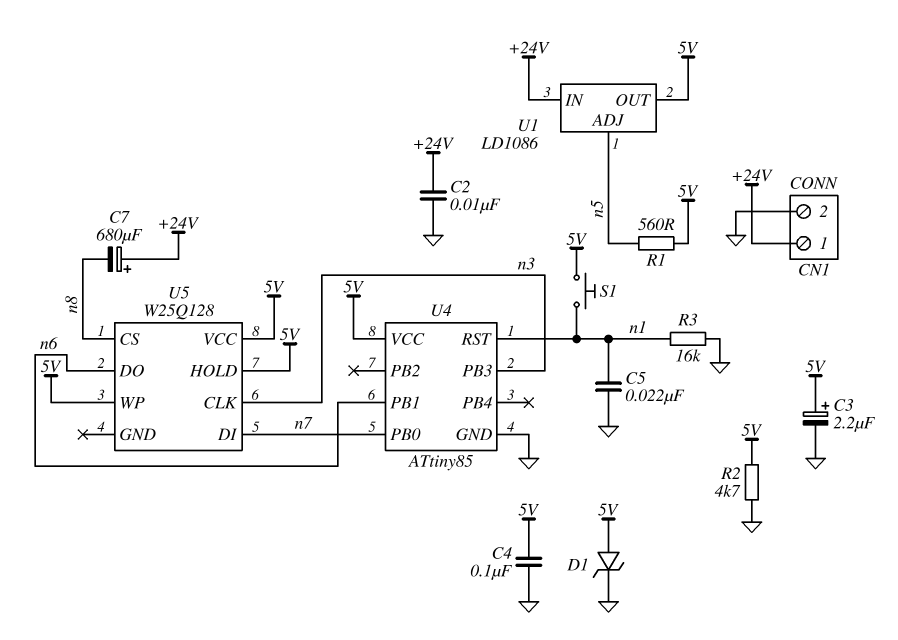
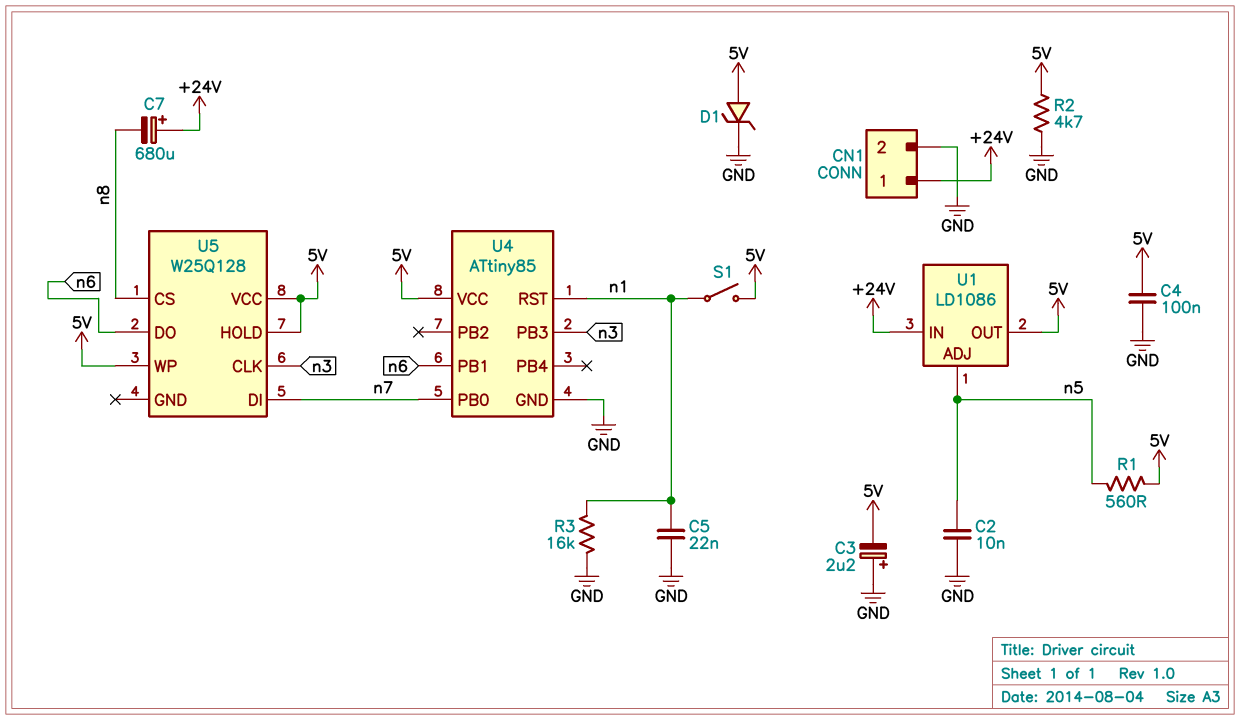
C2: 10nF (+24V, GND) -> 10nF (GND, n5)
C3: 2.2uF (plus 5V, minus GND) -> 2.2uF (plus GND, minus 5V)
S1: button (5V, n1) -> switch (5V, n1)

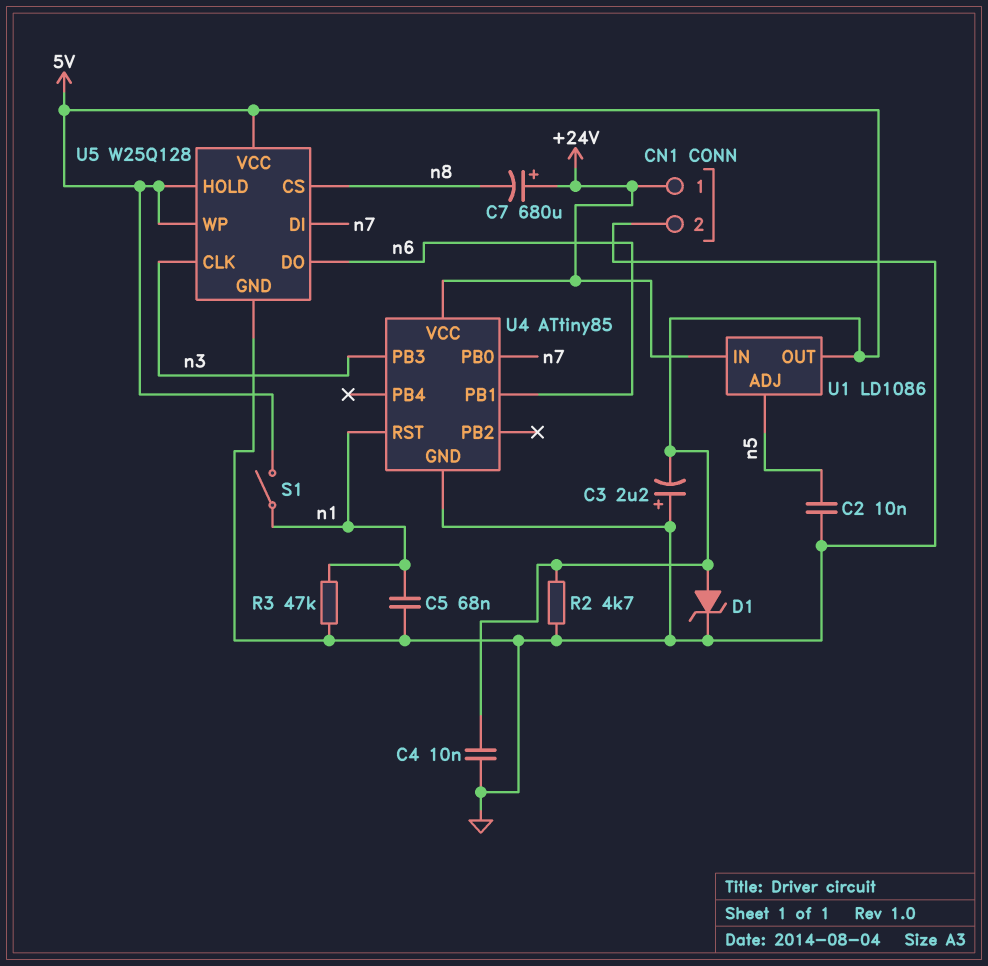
C4: 100nF (5V, GND) -> 10nF (5V, GND)
C5: 22nF (GND, n1) -> 68nF (GND, n1)
R1: 560 (5V, n5) -> none
R3: 16k (GND, n1) -> 47k (GND, n1)
U4 pin VCC: 5V -> +24V
U5 pin GND: none -> GND

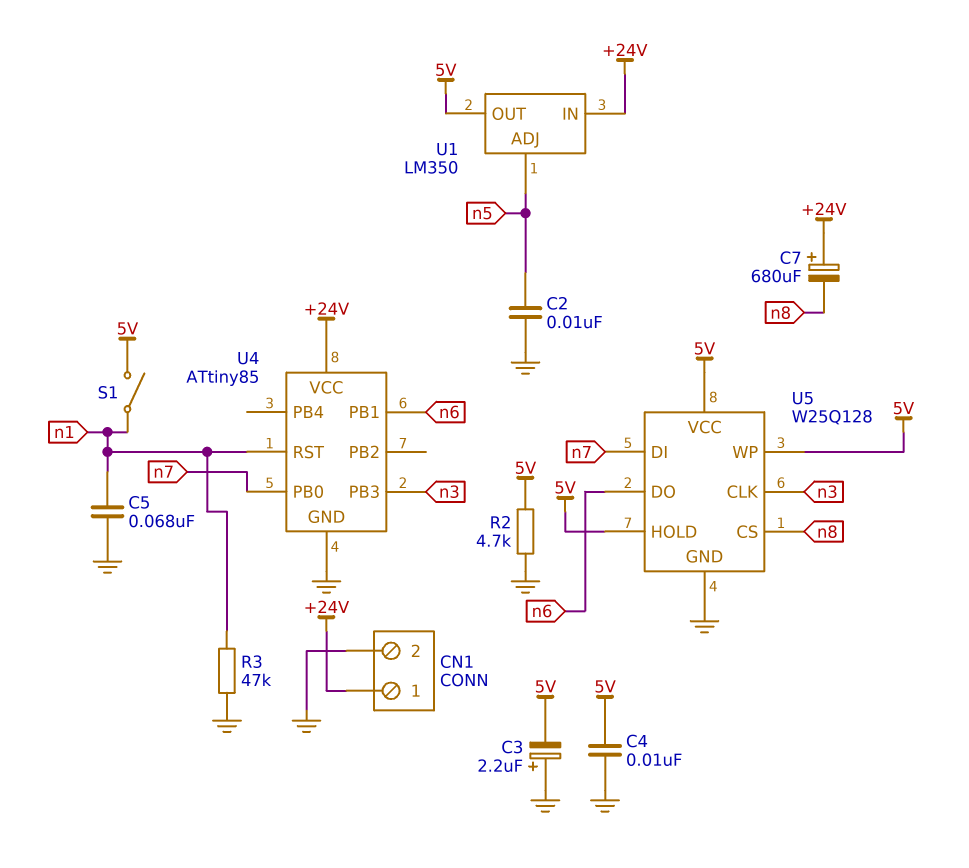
D1: zener (A 5V, K GND) -> none
U1: LD1086 -> LM350

